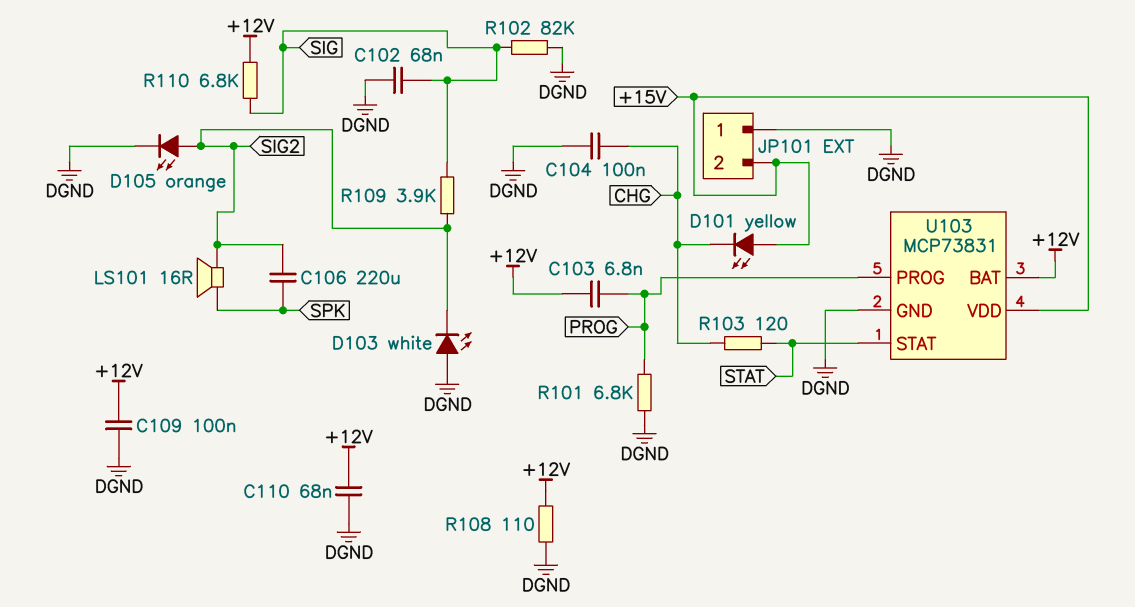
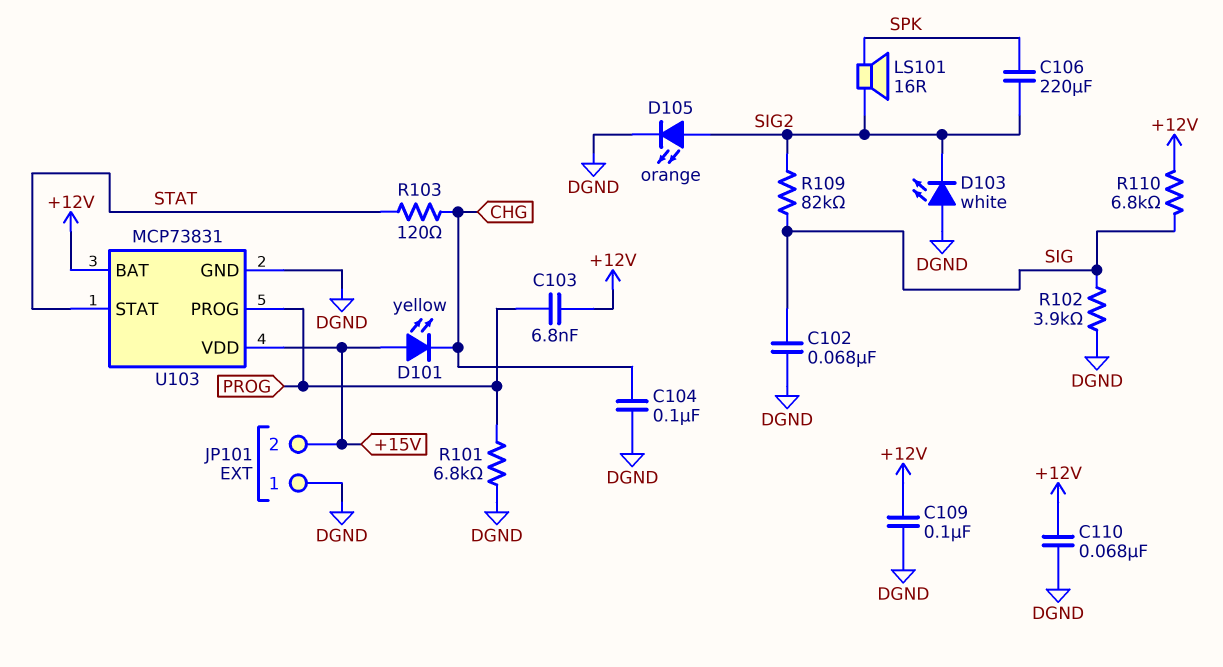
R102: 82k (DGND, SIG) -> 3.9k (DGND, SIG)
R108: 110 (+12V, DGND) -> none
R109: 3.9k (SIG, SIG2) -> 82k (SIG, SIG2)

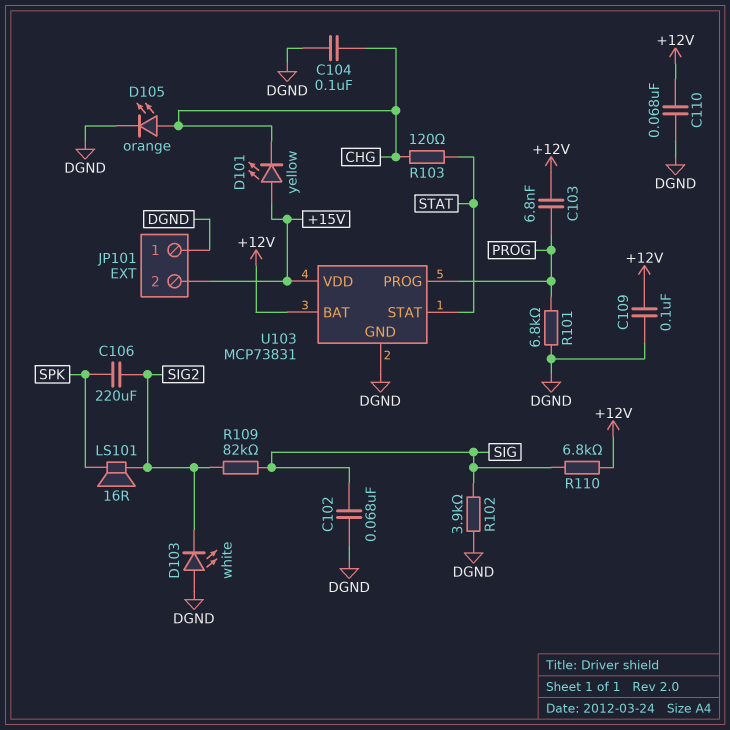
D105: LED orange (A SIG2, K DGND) -> LED orange (A CHG, K DGND)

